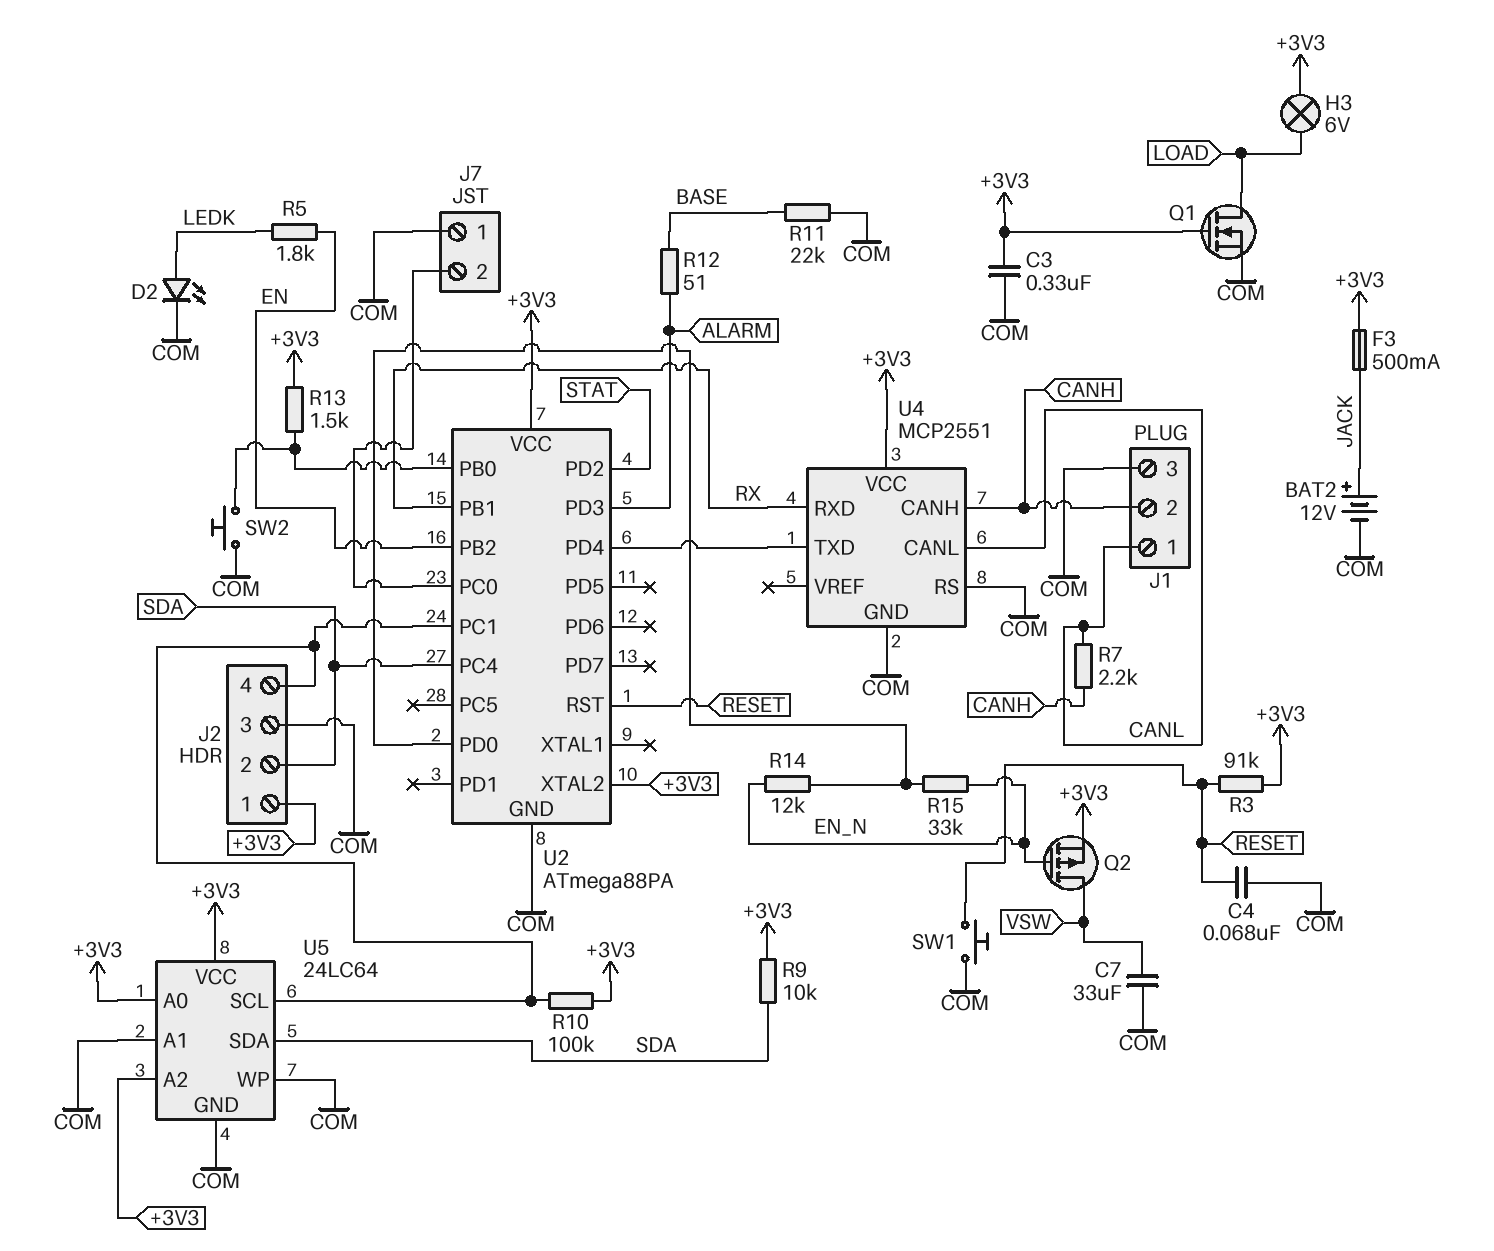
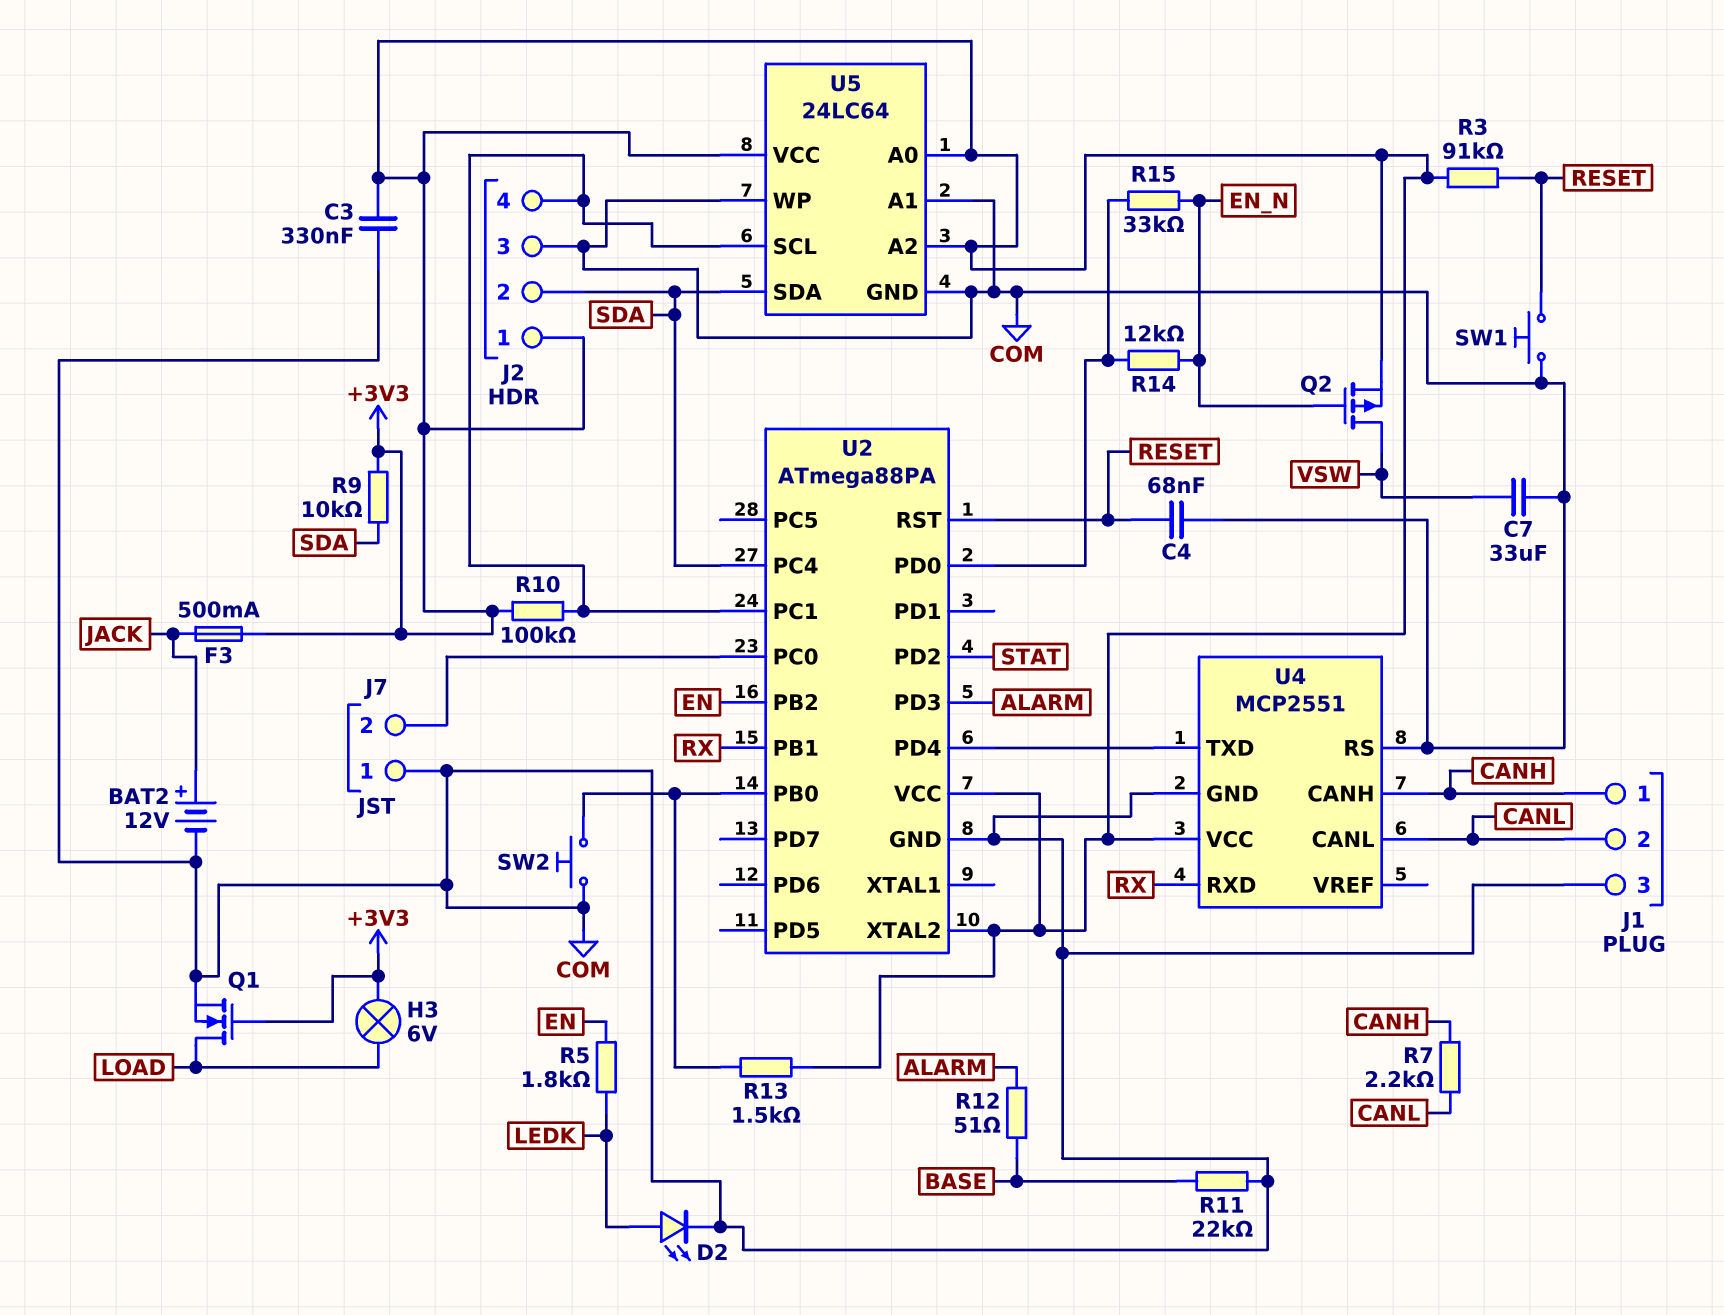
J1 pin 1: CANL -> CANH
J1 pin 2: CANH -> CANL

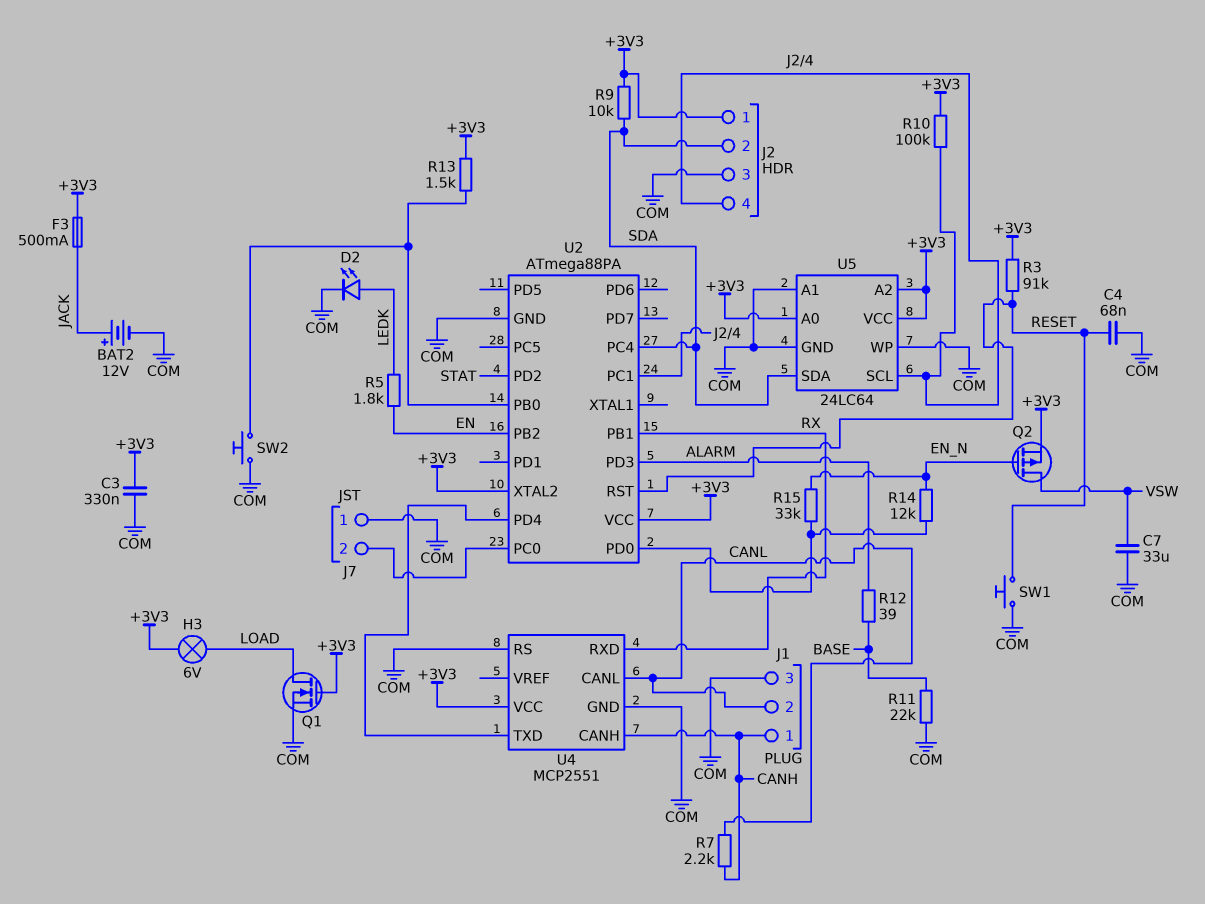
R12: 51 (ALARM, BASE) -> 39 (ALARM, BASE)

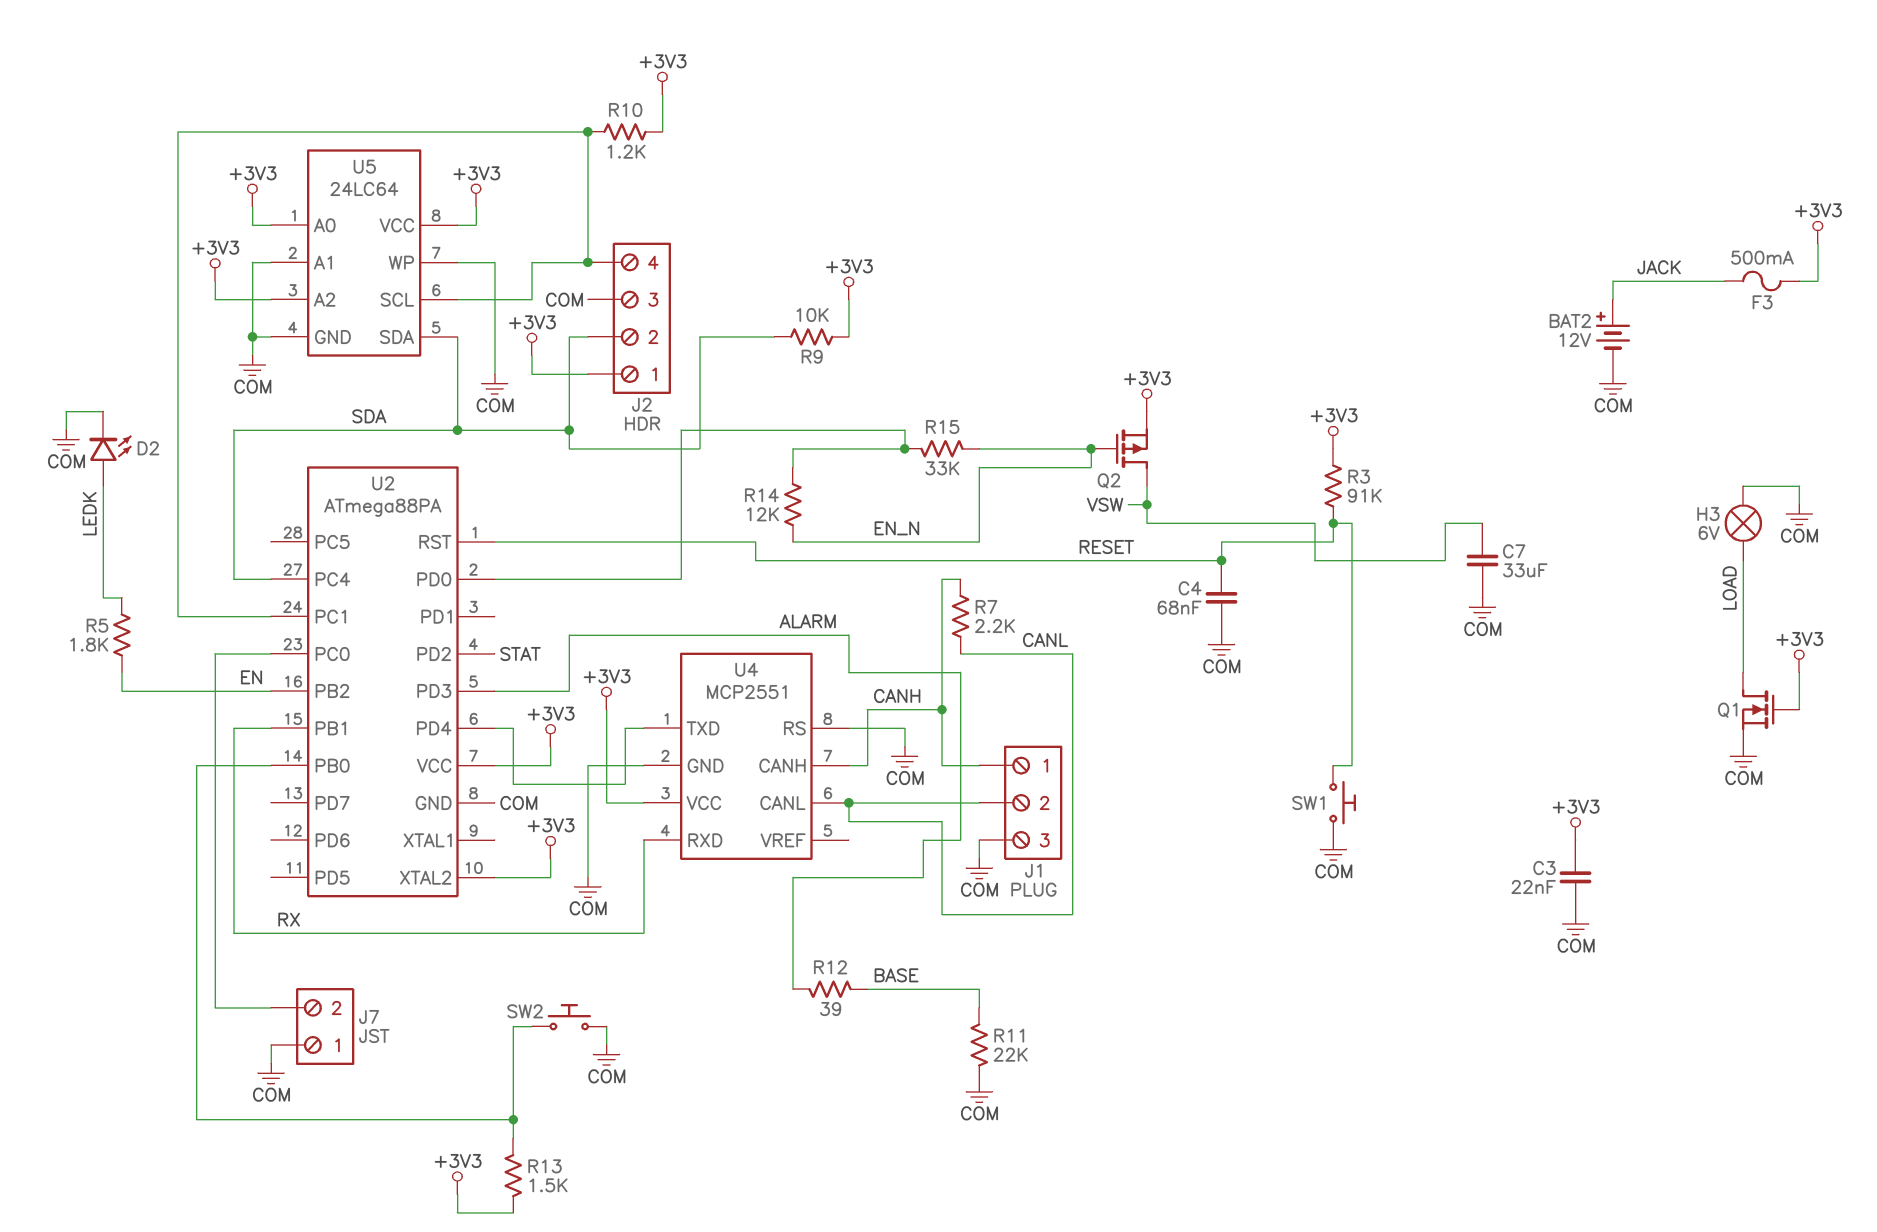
C3: 330nF (+3V3, COM) -> 22nF (+3V3, COM)
H3: lamp 6V (+3V3, LOAD) -> lamp 6V (COM, LOAD)
R10: 100k (+3V3, J2/4) -> 1.2k (+3V3, J2/4)

